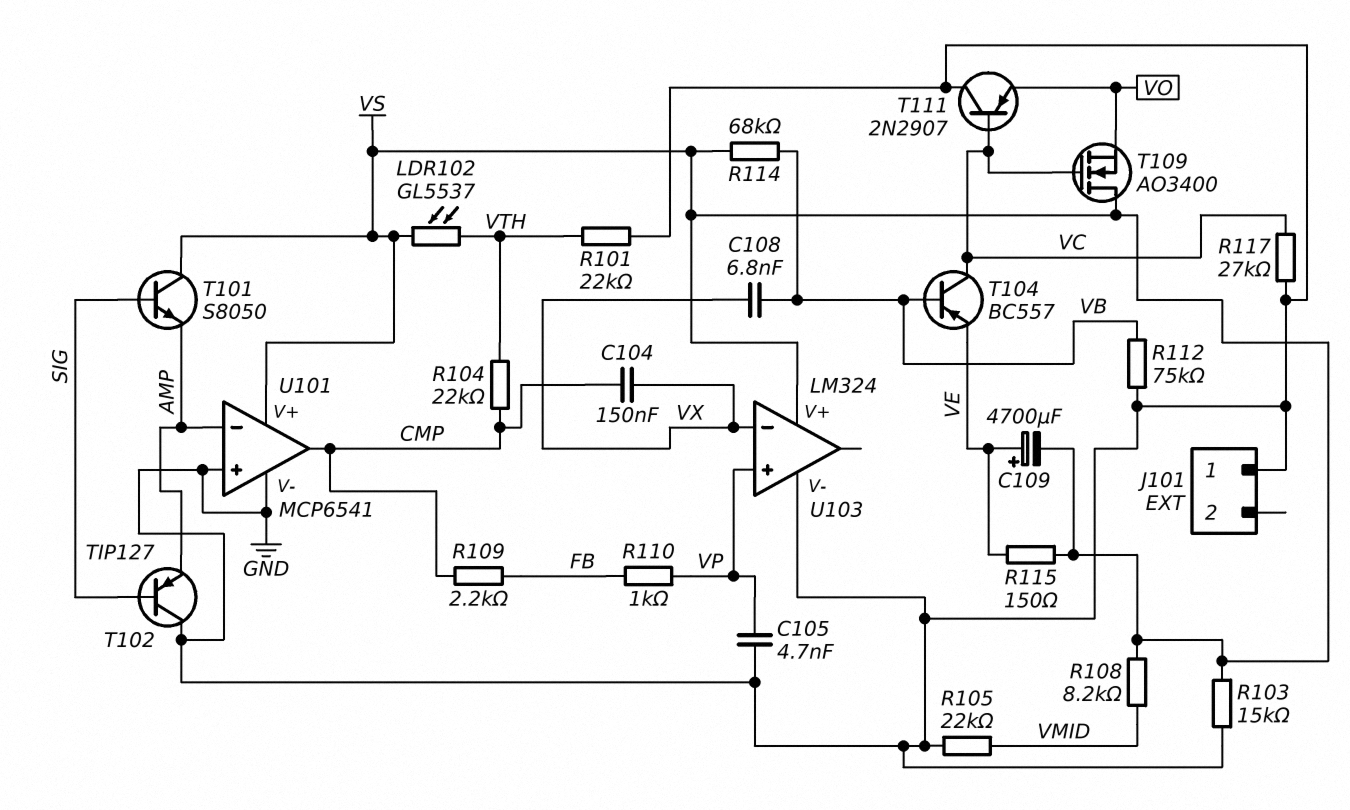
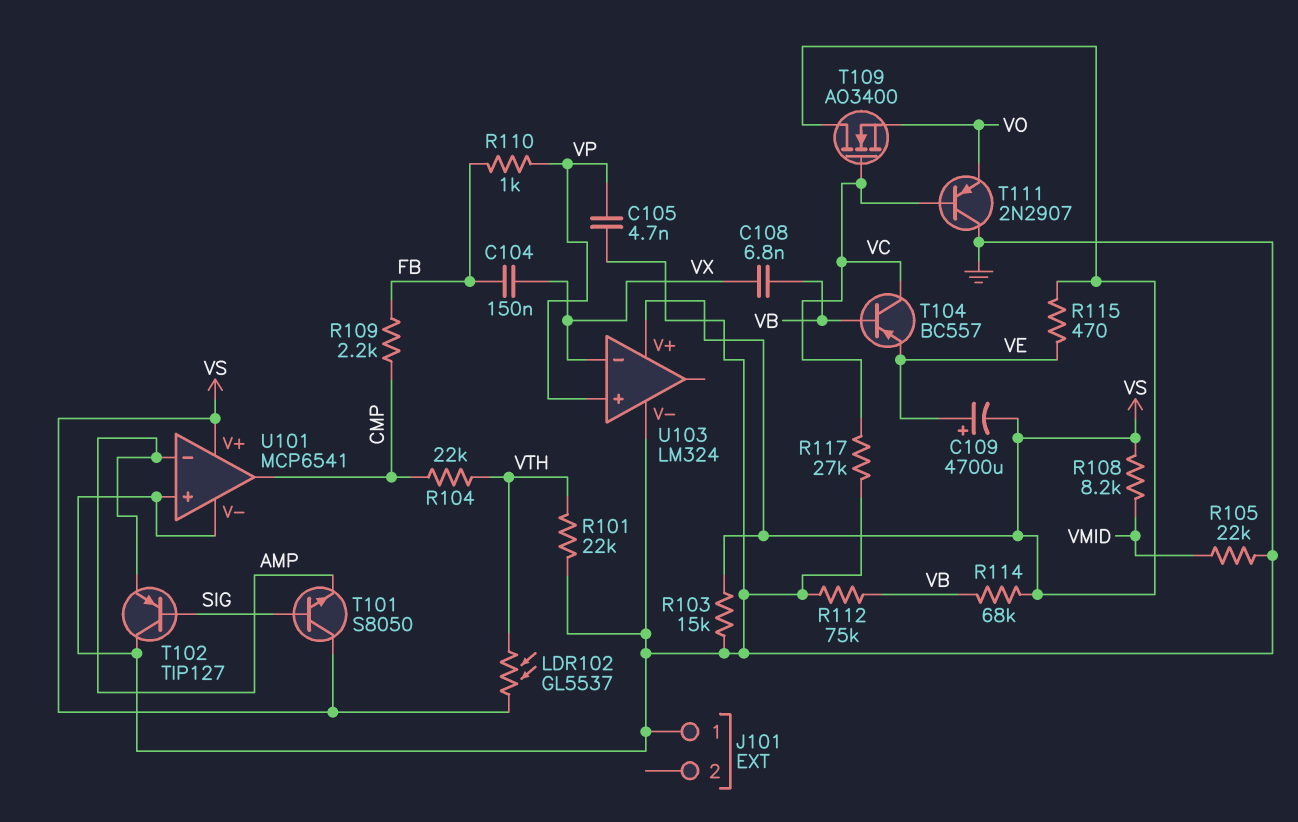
C104: 150nF (CMP, VX) -> 150nF (FB, VX)
R115: 150 (VE, VS) -> 470 (VE, VS)

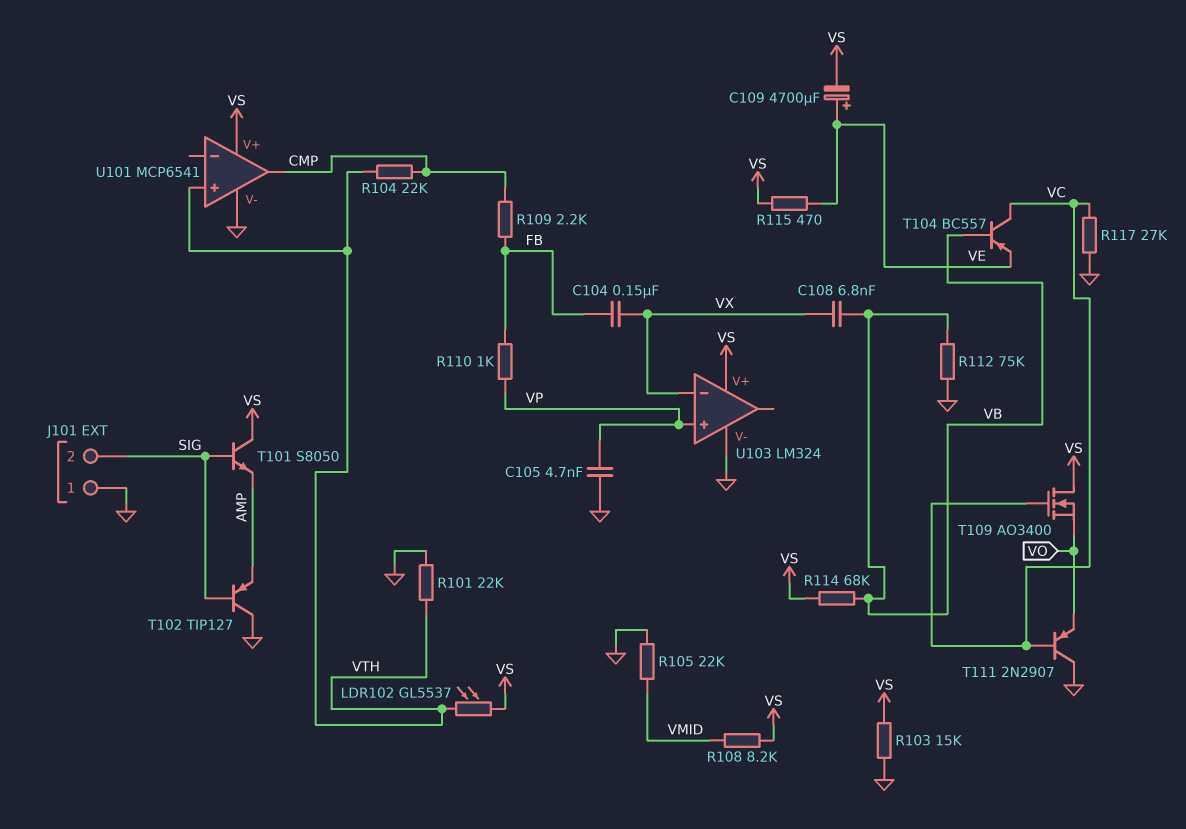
J101 pin 2: none -> SIG
U101 pin in+: GND -> VTH
U101 pin in-: AMP -> none

